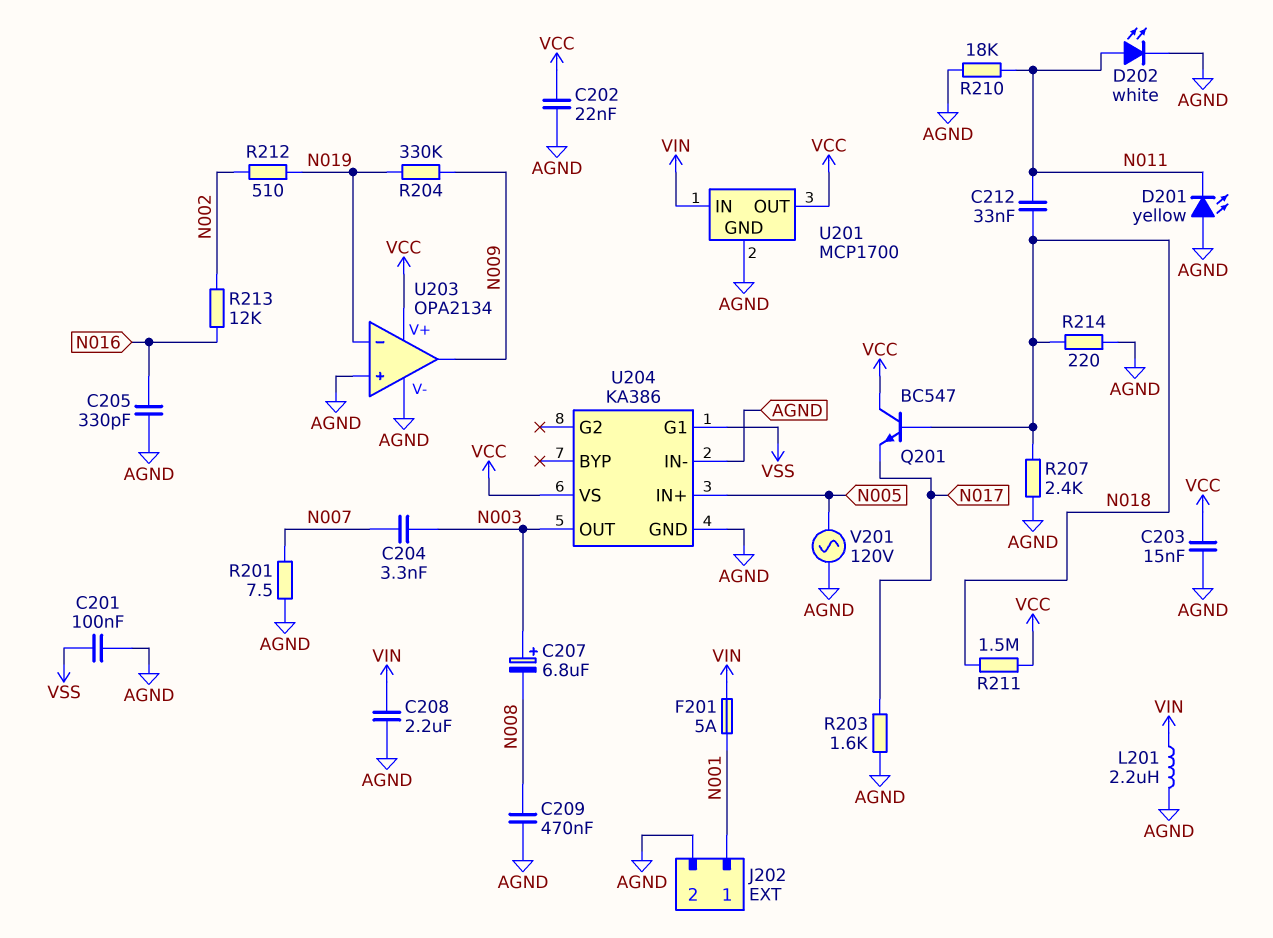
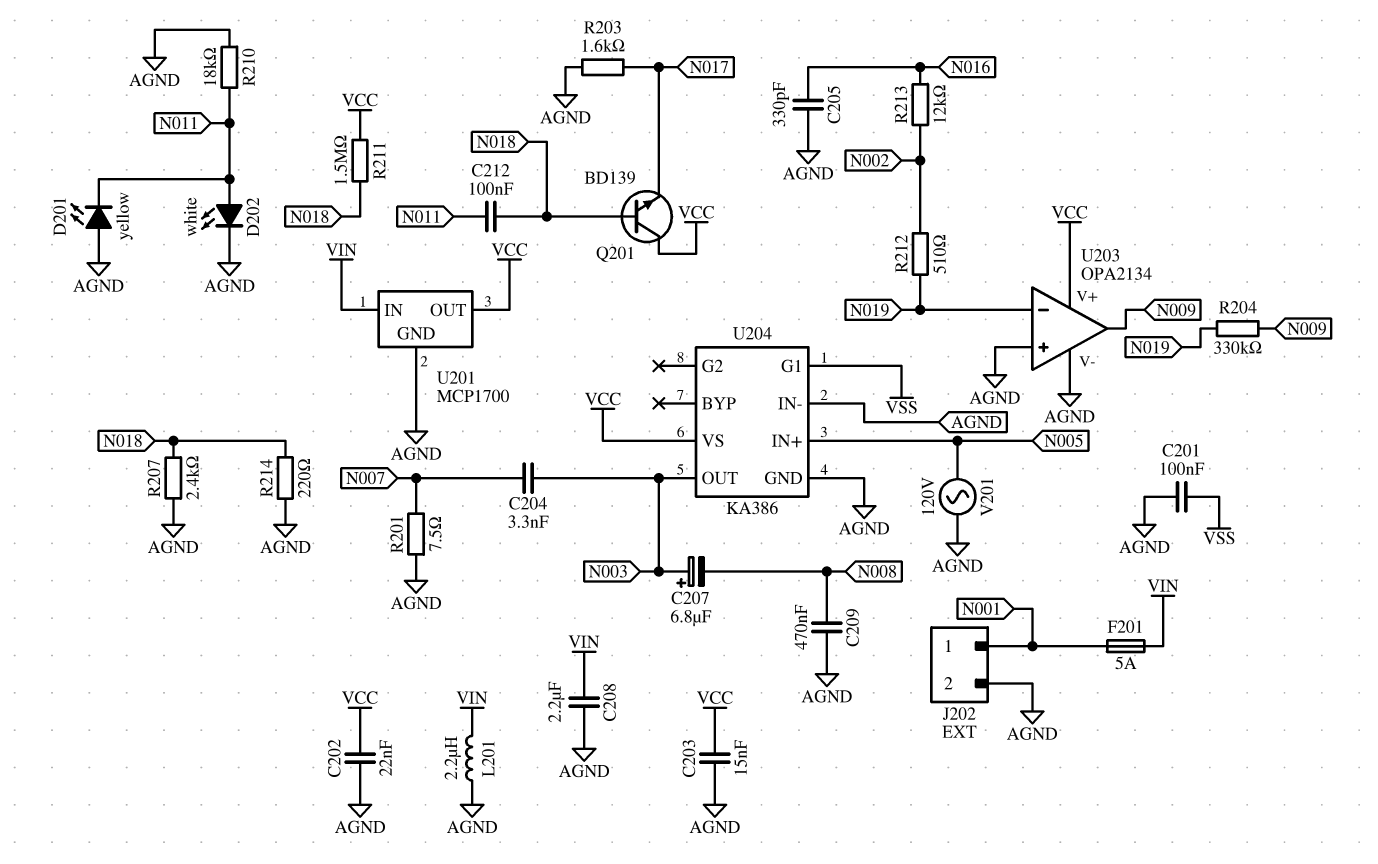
C212: 33nF (N011, N018) -> 100nF (N011, N018)
Q201: NPN BC547 (B N018, C VCC, E N017) -> NPN BD139 (B N018, C VCC, E N017)

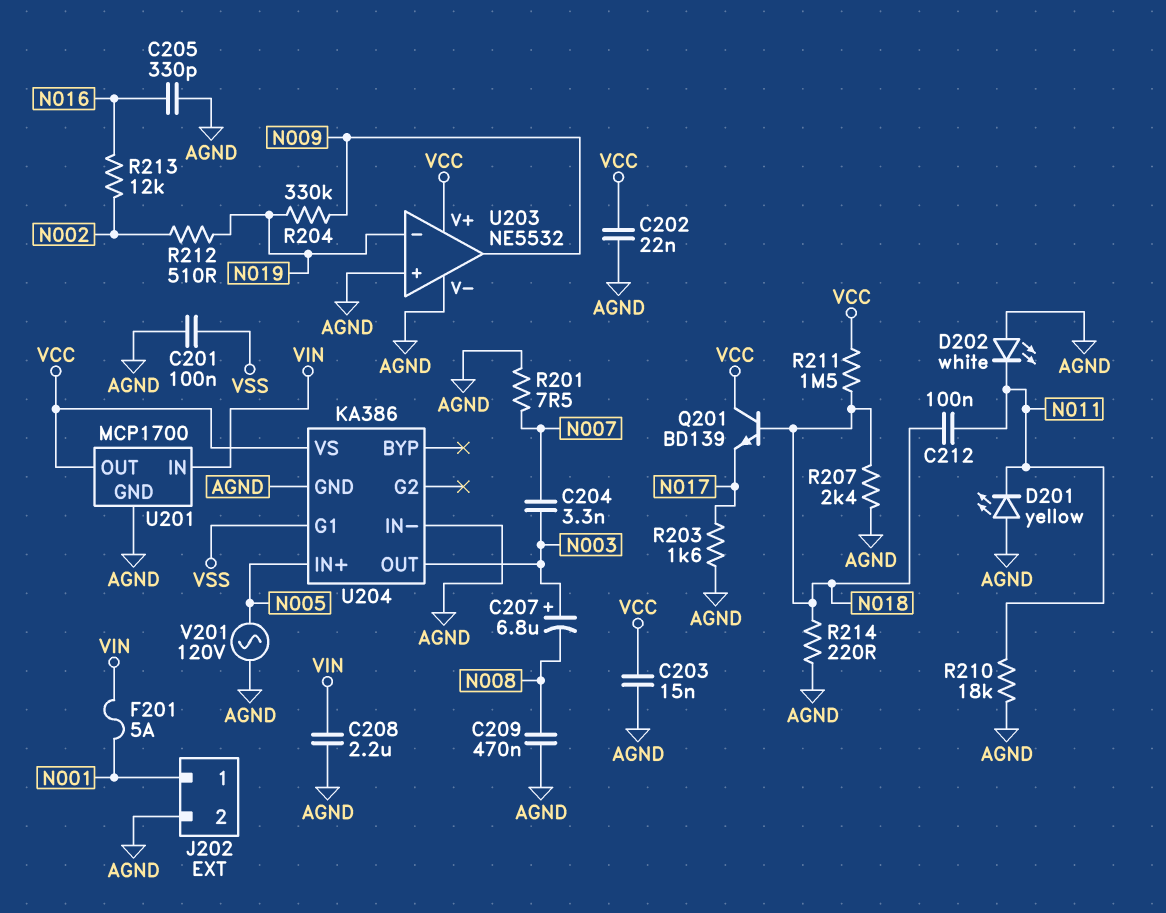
D202: LED white (A N011, K AGND) -> LED white (A AGND, K N011)
L201: 2.2uH (AGND, VIN) -> none
U203: OPA2134 -> NE5532

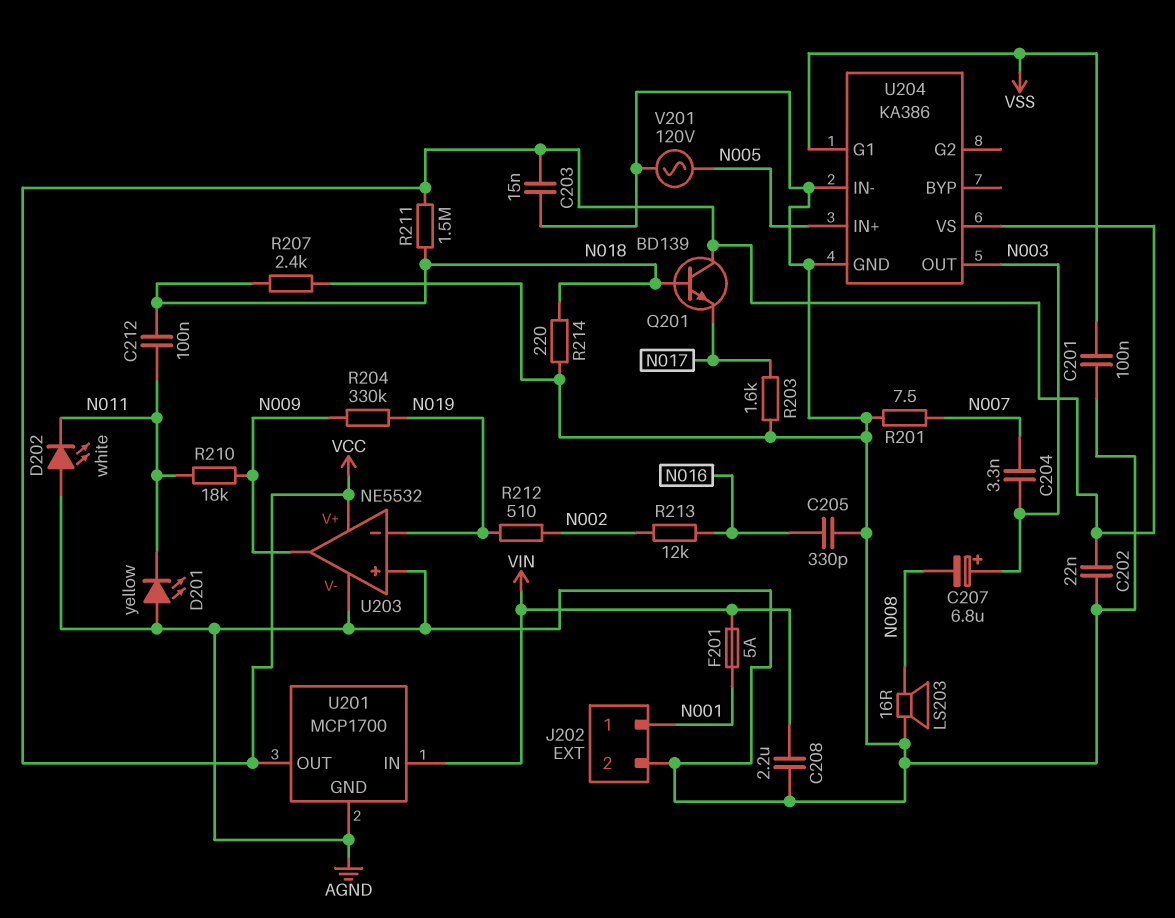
C209: 470nF (AGND, N008) -> none
LS203: none -> speaker 16R (AGND, N008)
R210: 18k (AGND, N011) -> 18k (N009, N011)

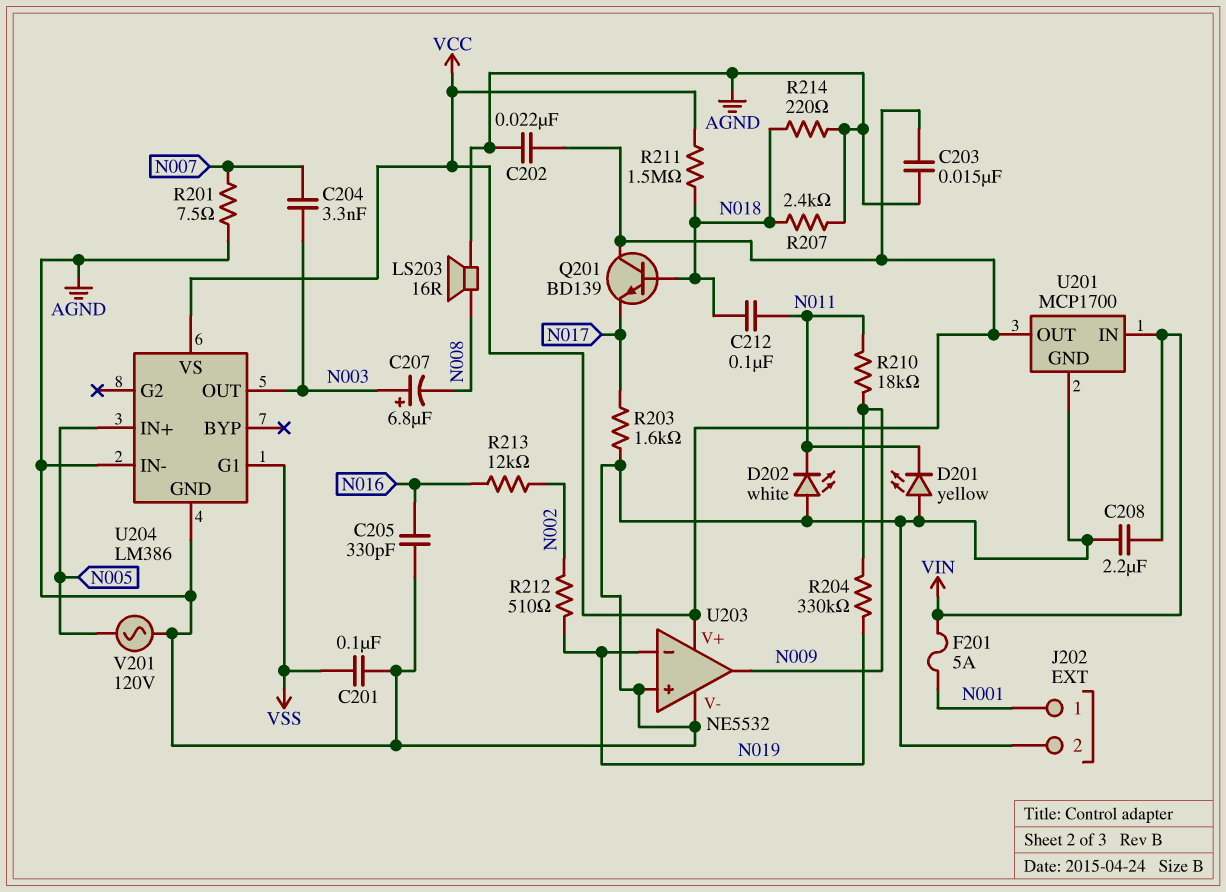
U204: KA386 -> LM386

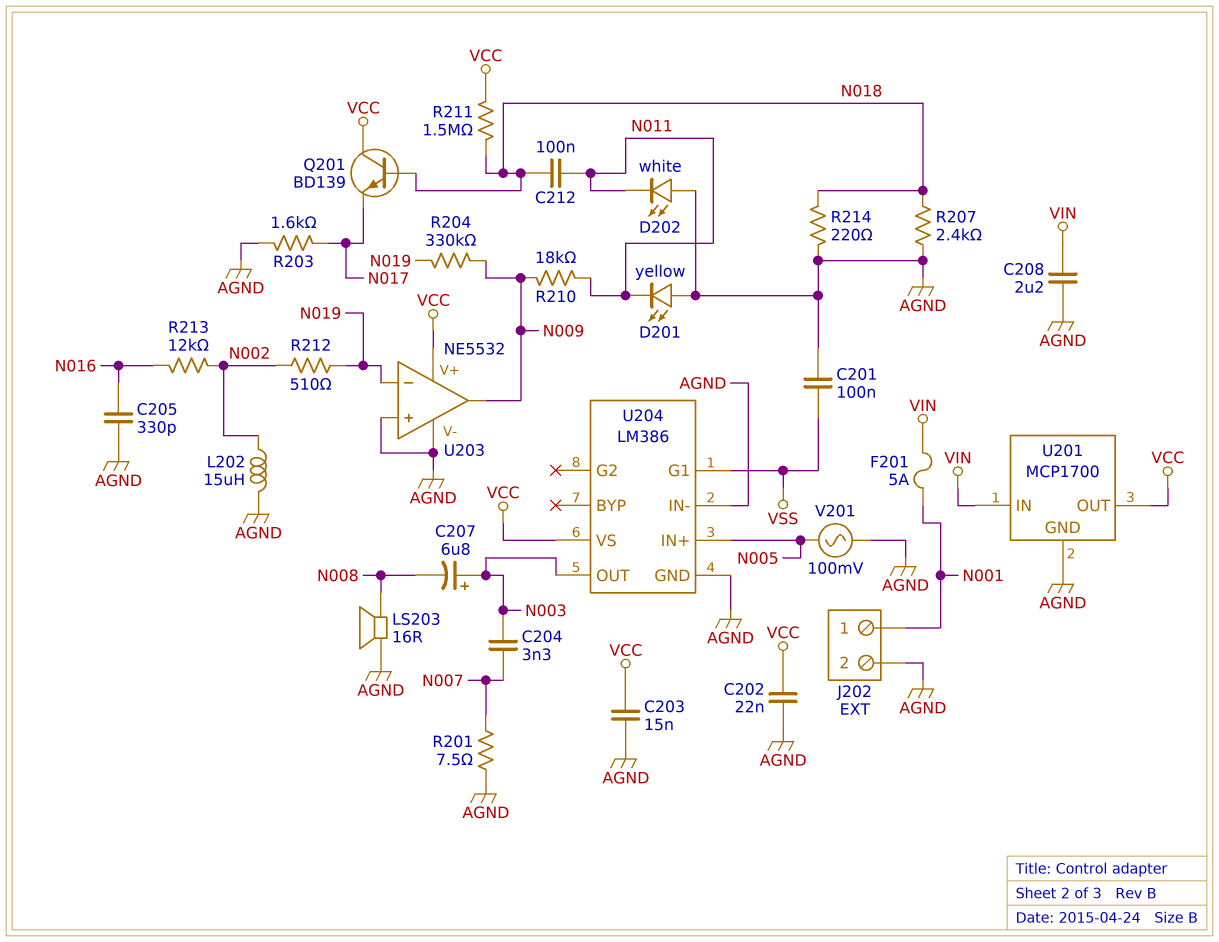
L202: none -> 15uH (AGND, N002)
V201: AC 120V (AGND, N005) -> AC 100mV (AGND, N005)

